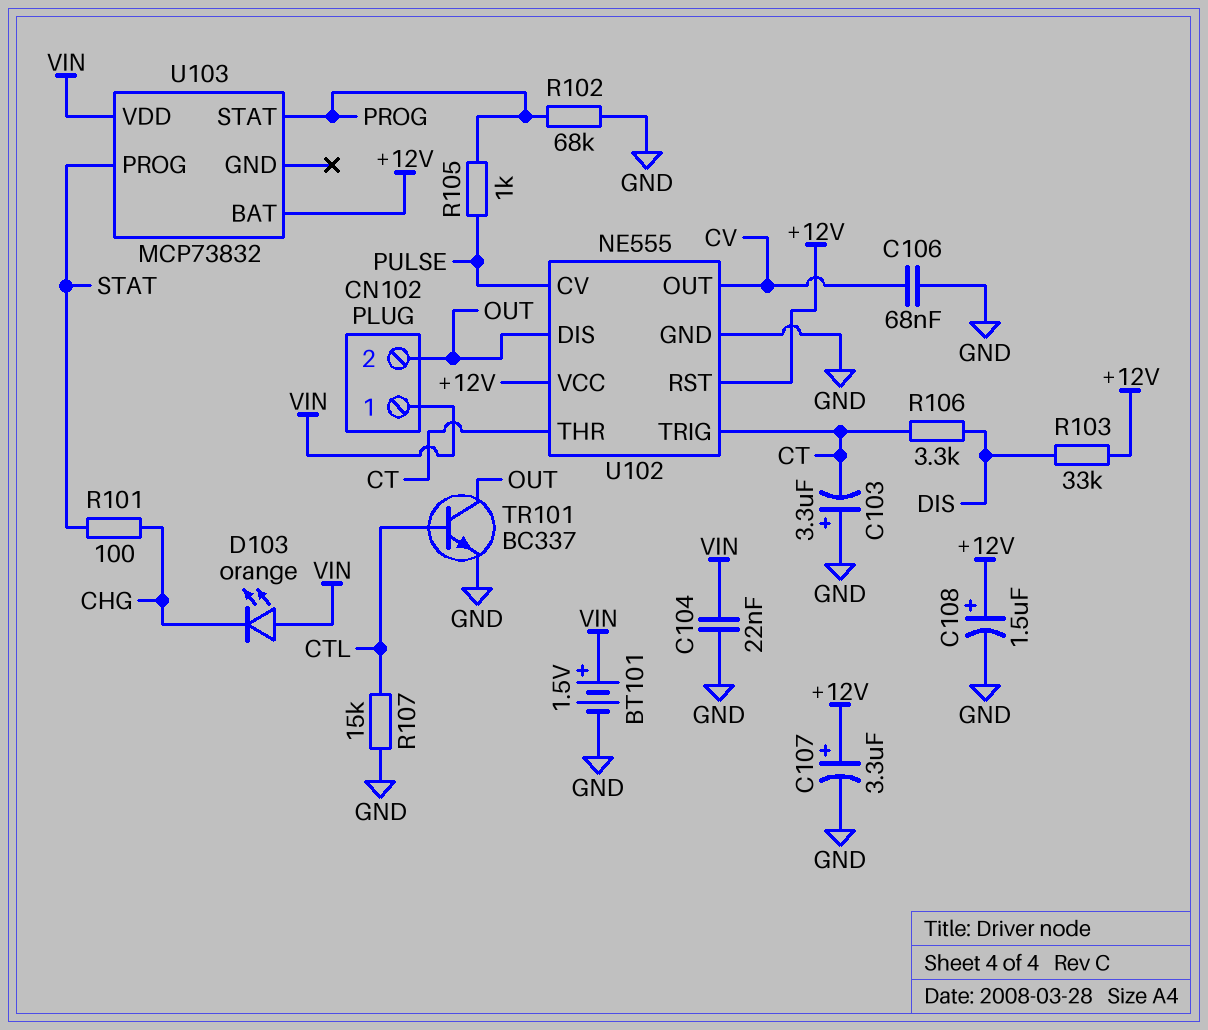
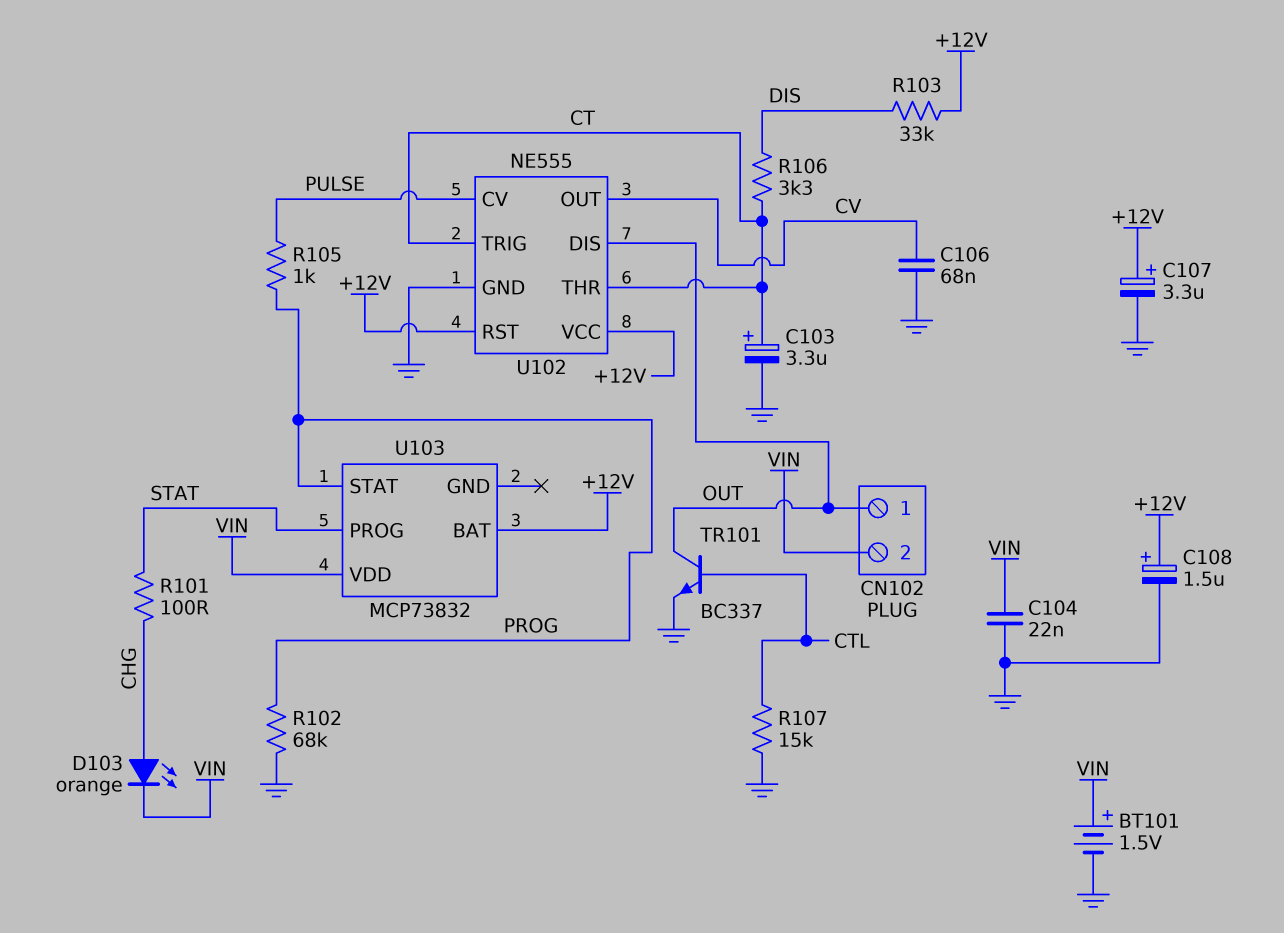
C103: 3.3uF (plus GND, minus CT) -> 3.3uF (plus CT, minus GND)
CN102 pin 1: VIN -> OUT
CN102 pin 2: OUT -> VIN
D103: LED orange (A VIN, K CHG) -> LED orange (A CHG, K VIN)

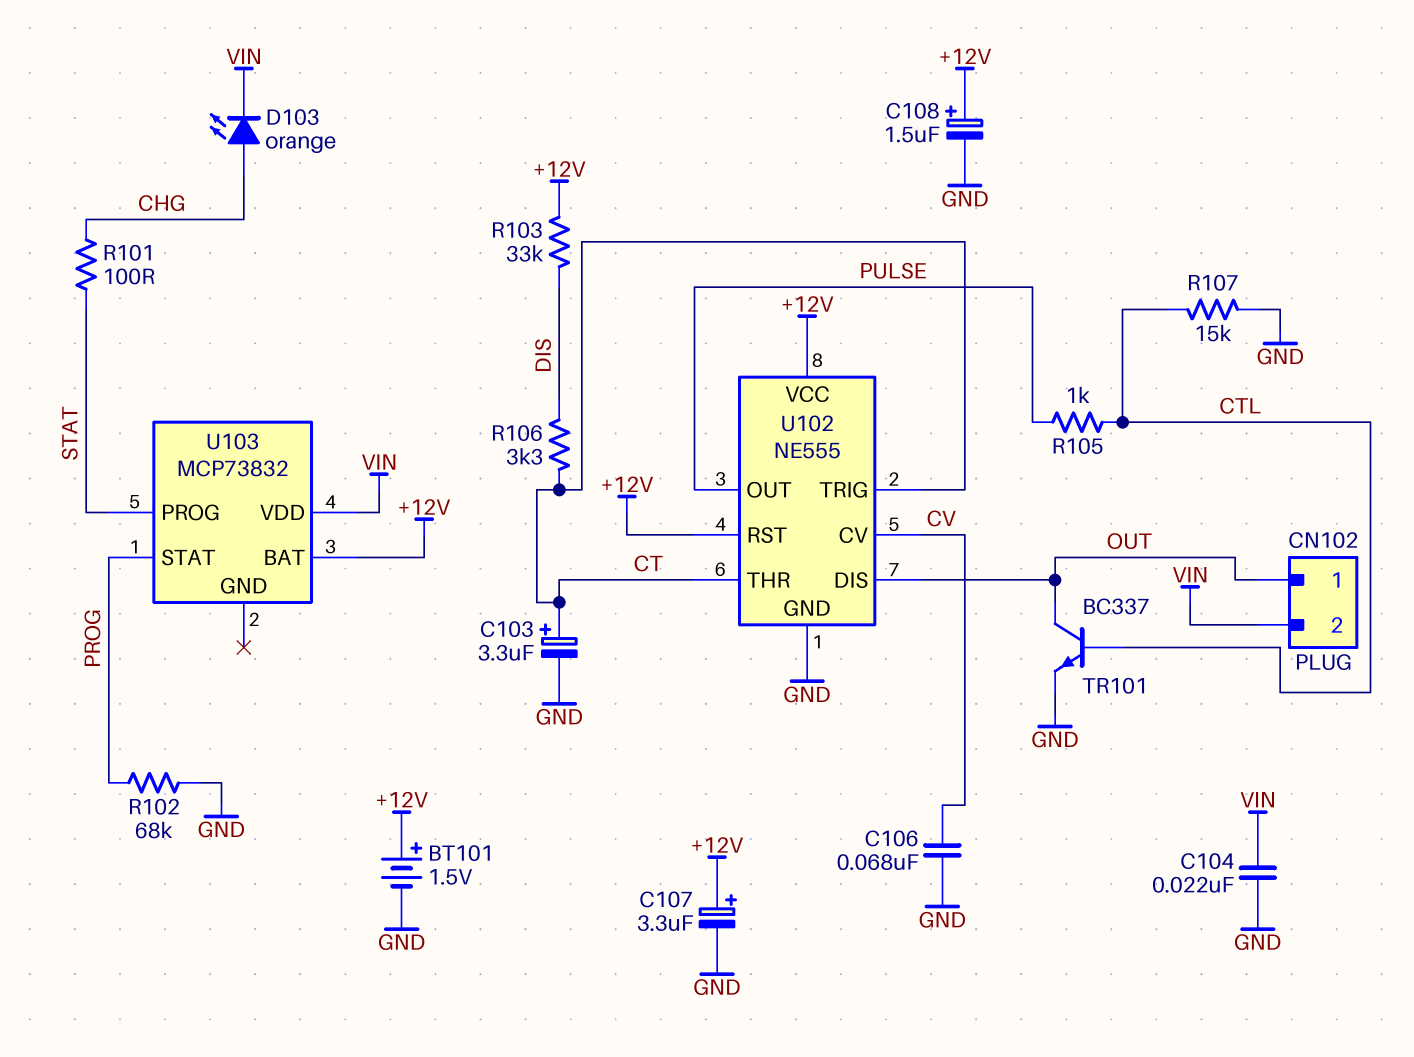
BT101: 1.5V (plus VIN, minus GND) -> 1.5V (plus +12V, minus GND)
R105: 1k (PROG, PULSE) -> 1k (CTL, PULSE)
U102 pin CV: PULSE -> CV
U102 pin OUT: CV -> PULSE

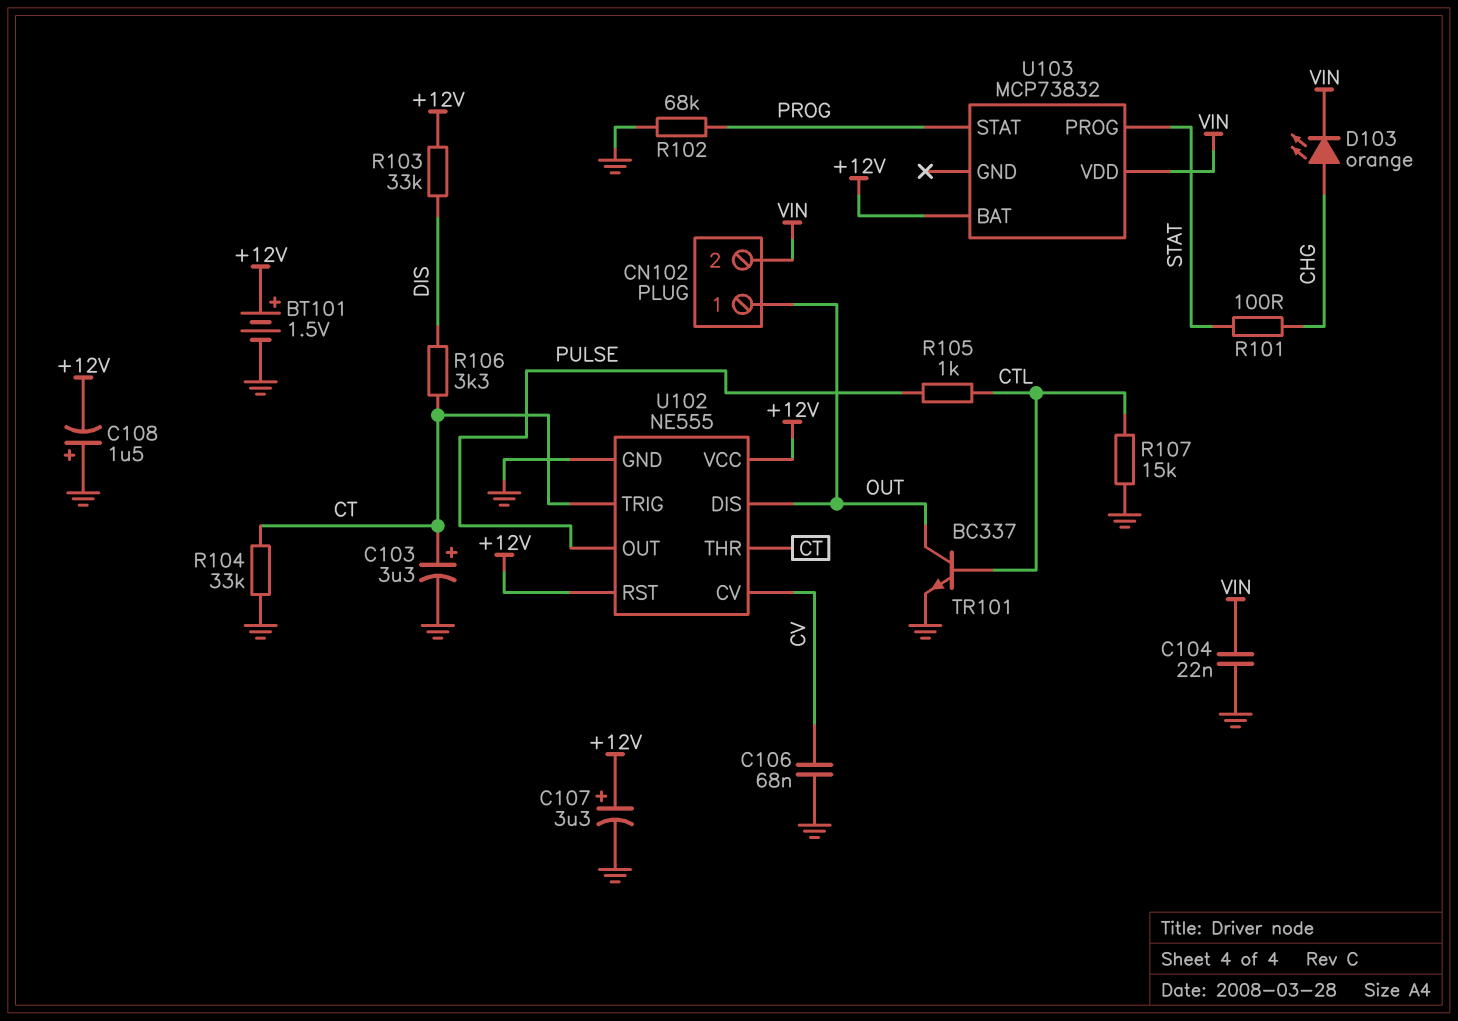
C108: 1.5uF (plus +12V, minus GND) -> 1.5uF (plus GND, minus +12V)
R104: none -> 33k (CT, GND)

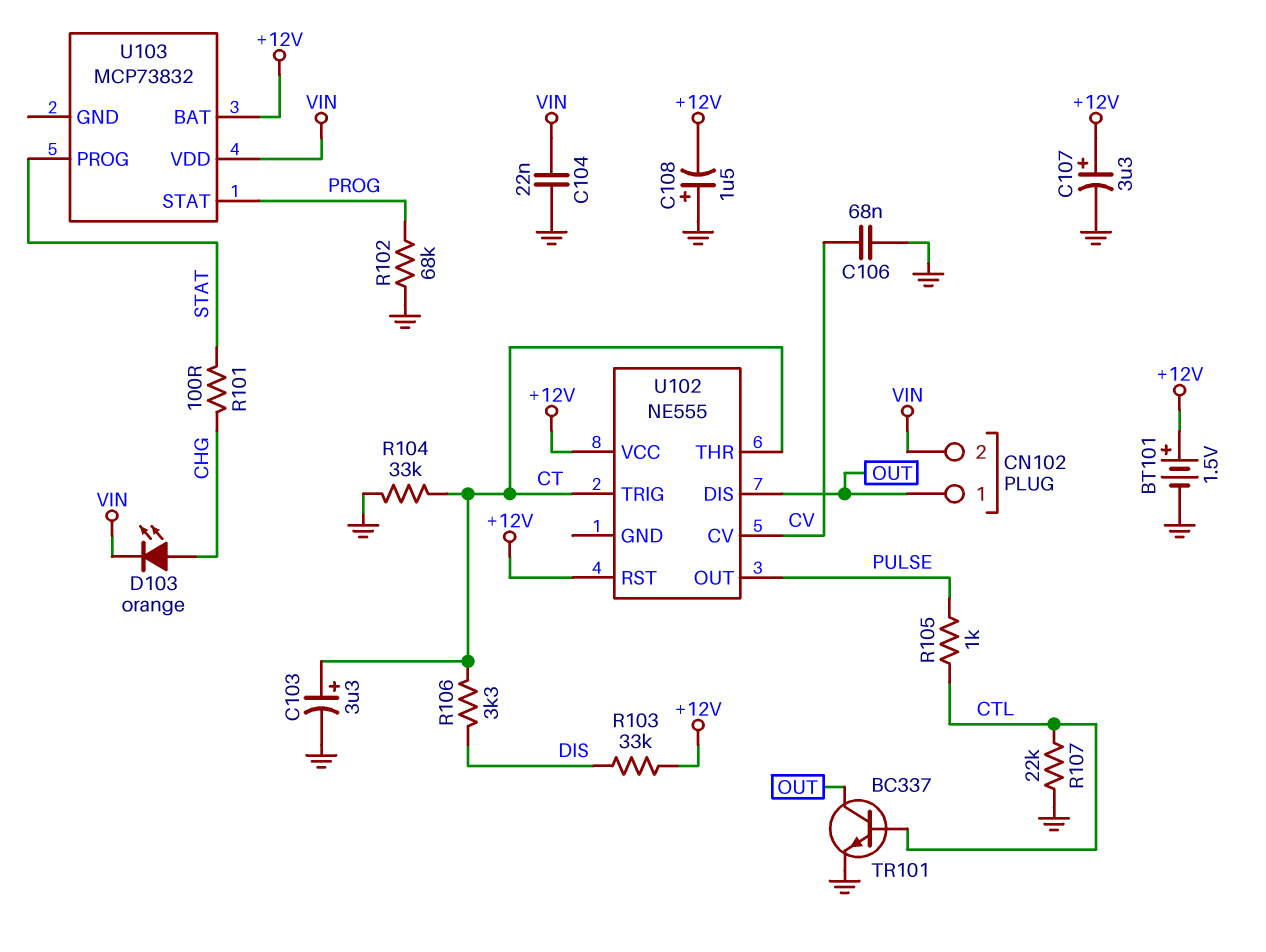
R107: 15k (CTL, GND) -> 22k (CTL, GND)
U102 pin GND: GND -> none

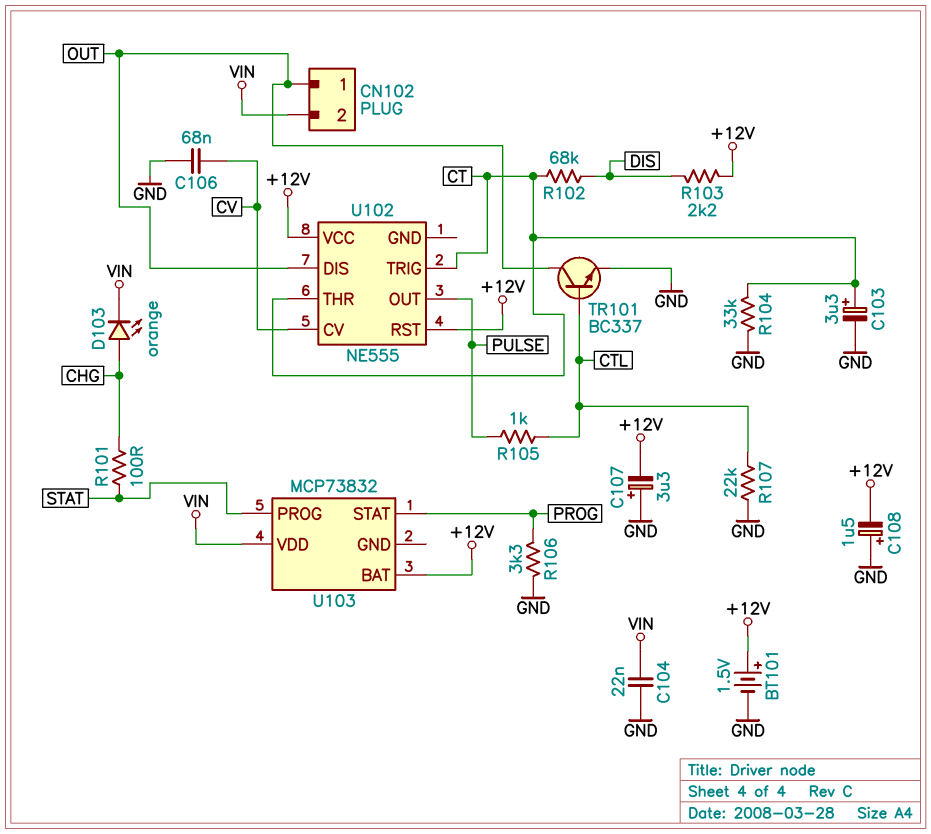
C107: 3.3uF (plus +12V, minus GND) -> 3.3uF (plus GND, minus +12V)
R102: 68k (GND, PROG) -> 68k (CT, DIS)
R103: 33k (+12V, DIS) -> 2.2k (+12V, DIS)
R106: 3.3k (CT, DIS) -> 3.3k (GND, PROG)

